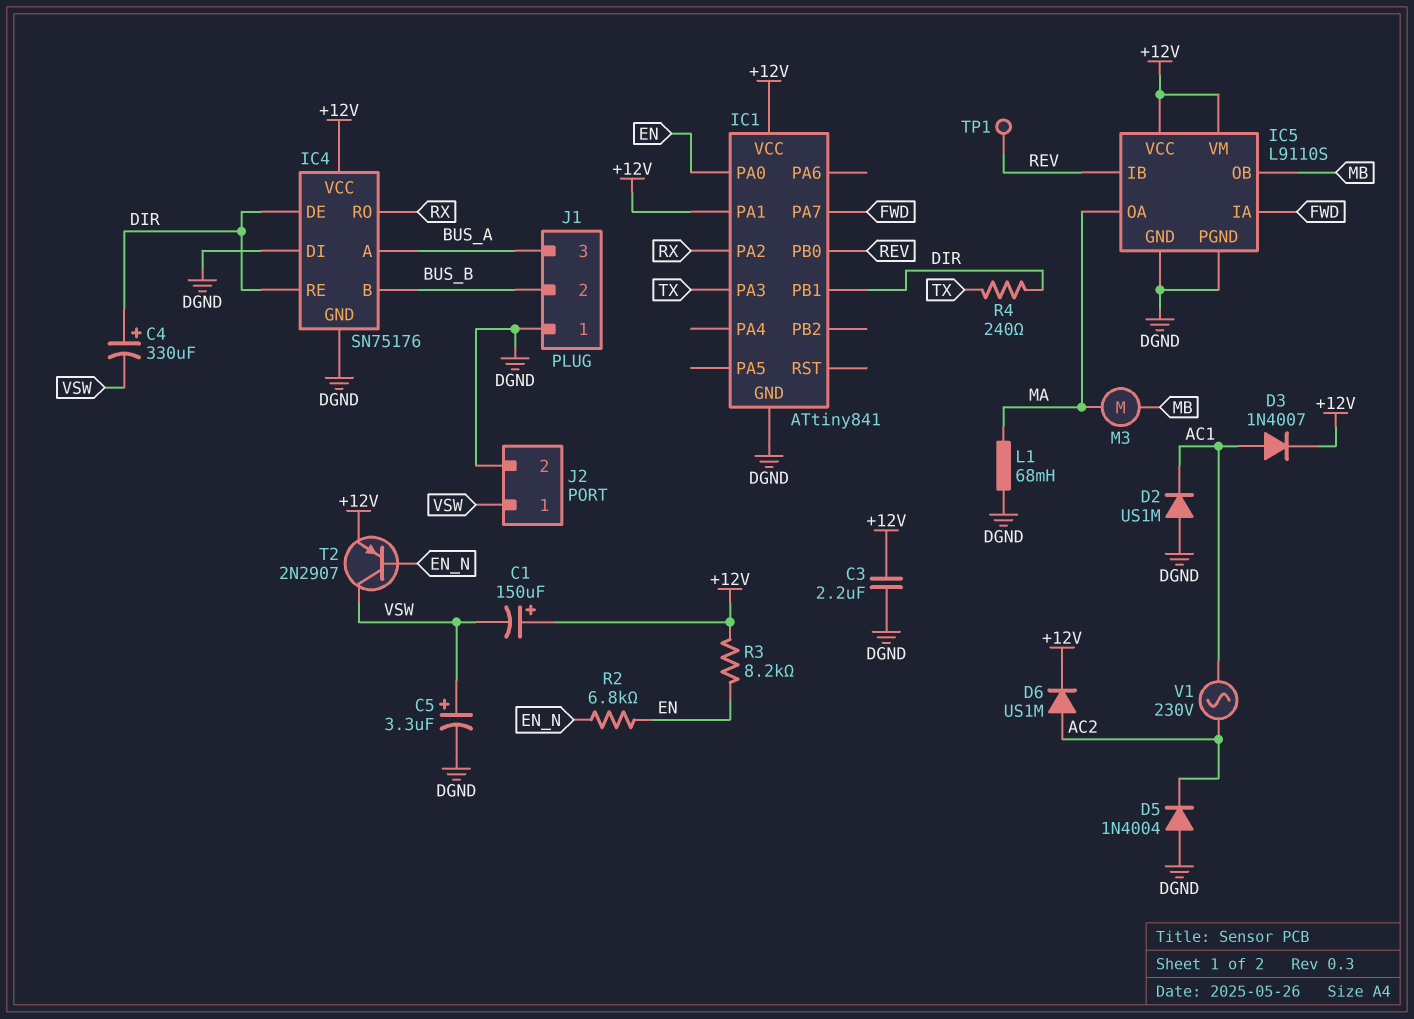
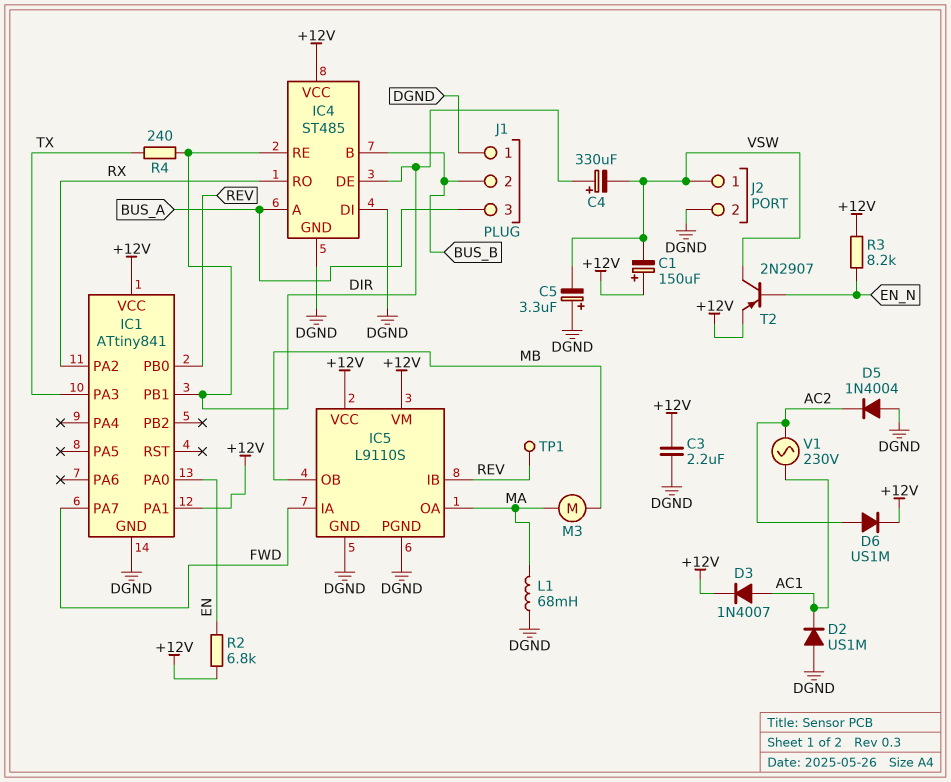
C5: 3.3uF (plus VSW, minus DGND) -> 3.3uF (plus DGND, minus VSW)
IC4: SN75176 -> ST485
R2: 6.8k (EN, EN_N) -> 6.8k (+12V, EN)
R3: 8.2k (+12V, EN) -> 8.2k (+12V, EN_N)

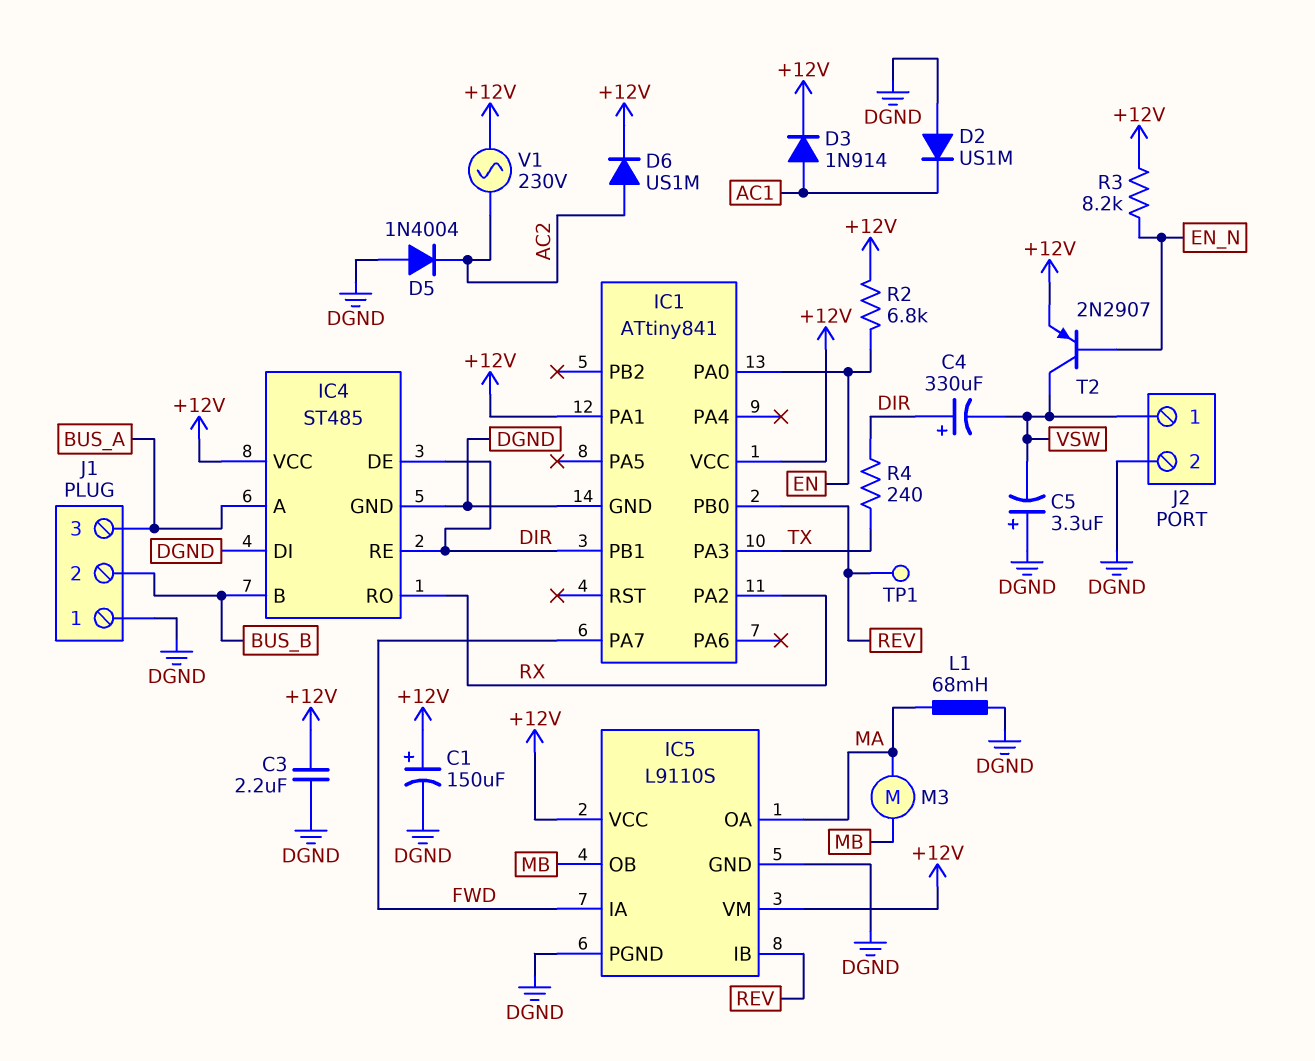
C1: 150uF (plus +12V, minus VSW) -> 150uF (plus +12V, minus DGND)
D3: diode 1N4007 (A AC1, K +12V) -> diode 1N914 (A AC1, K +12V)
V1: AC 230V (AC1, AC2) -> AC 230V (+12V, AC2)

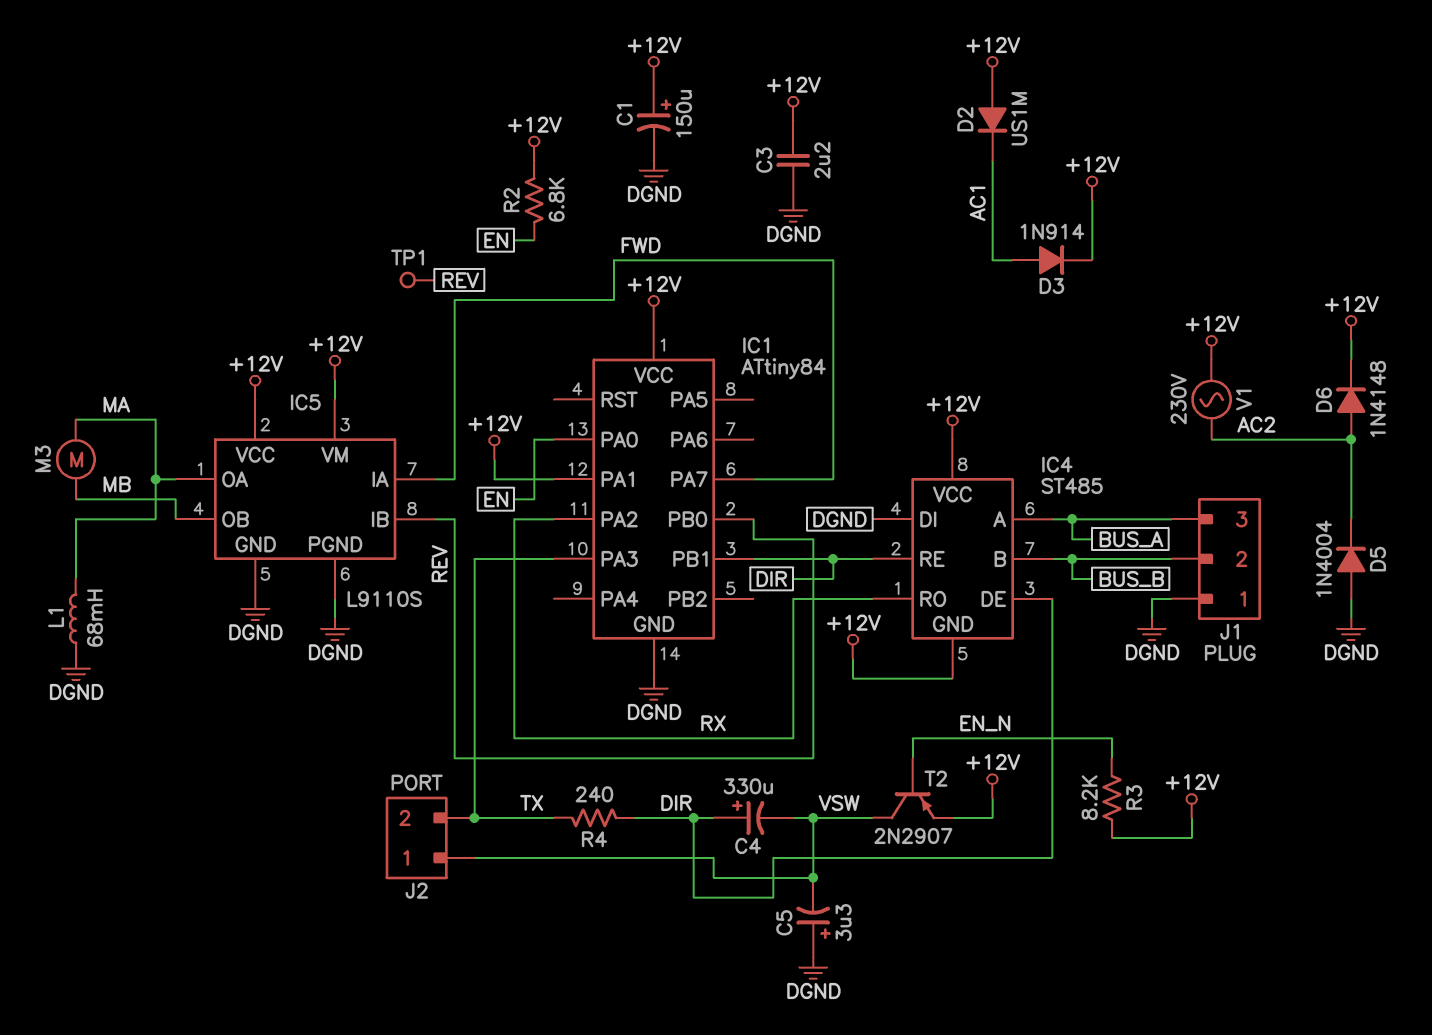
D2: diode US1M (A DGND, K AC1) -> diode US1M (A +12V, K AC1)
D6: diode US1M (A AC2, K +12V) -> diode 1N4148 (A AC2, K +12V)
IC1: ATtiny841 -> ATtiny84
IC4 pin GND: DGND -> +12V
J2 pin 2: DGND -> TX

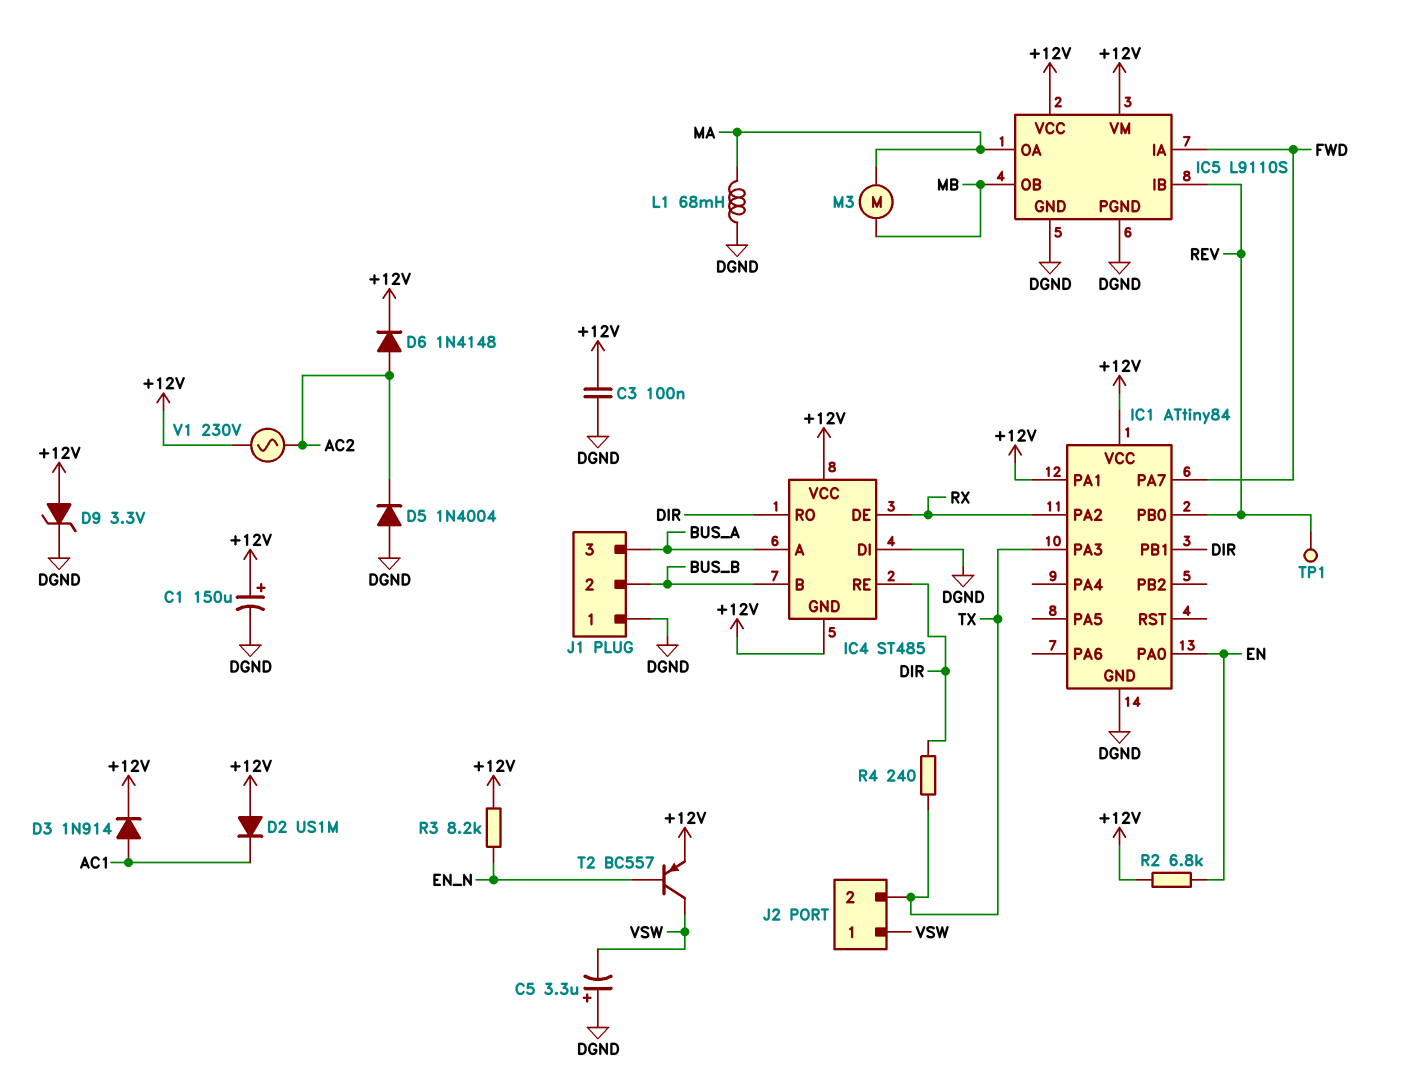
C3: 2.2uF (+12V, DGND) -> 100nF (+12V, DGND)
C4: 330uF (plus DIR, minus VSW) -> none
D9: none -> zener 3.3V (A +12V, K DGND)
IC4 pin DE: DIR -> RX
IC4 pin RO: RX -> DIR
T2: PNP 2N2907 (B EN_N, C VSW, E +12V) -> PNP BC557 (B EN_N, C VSW, E +12V)

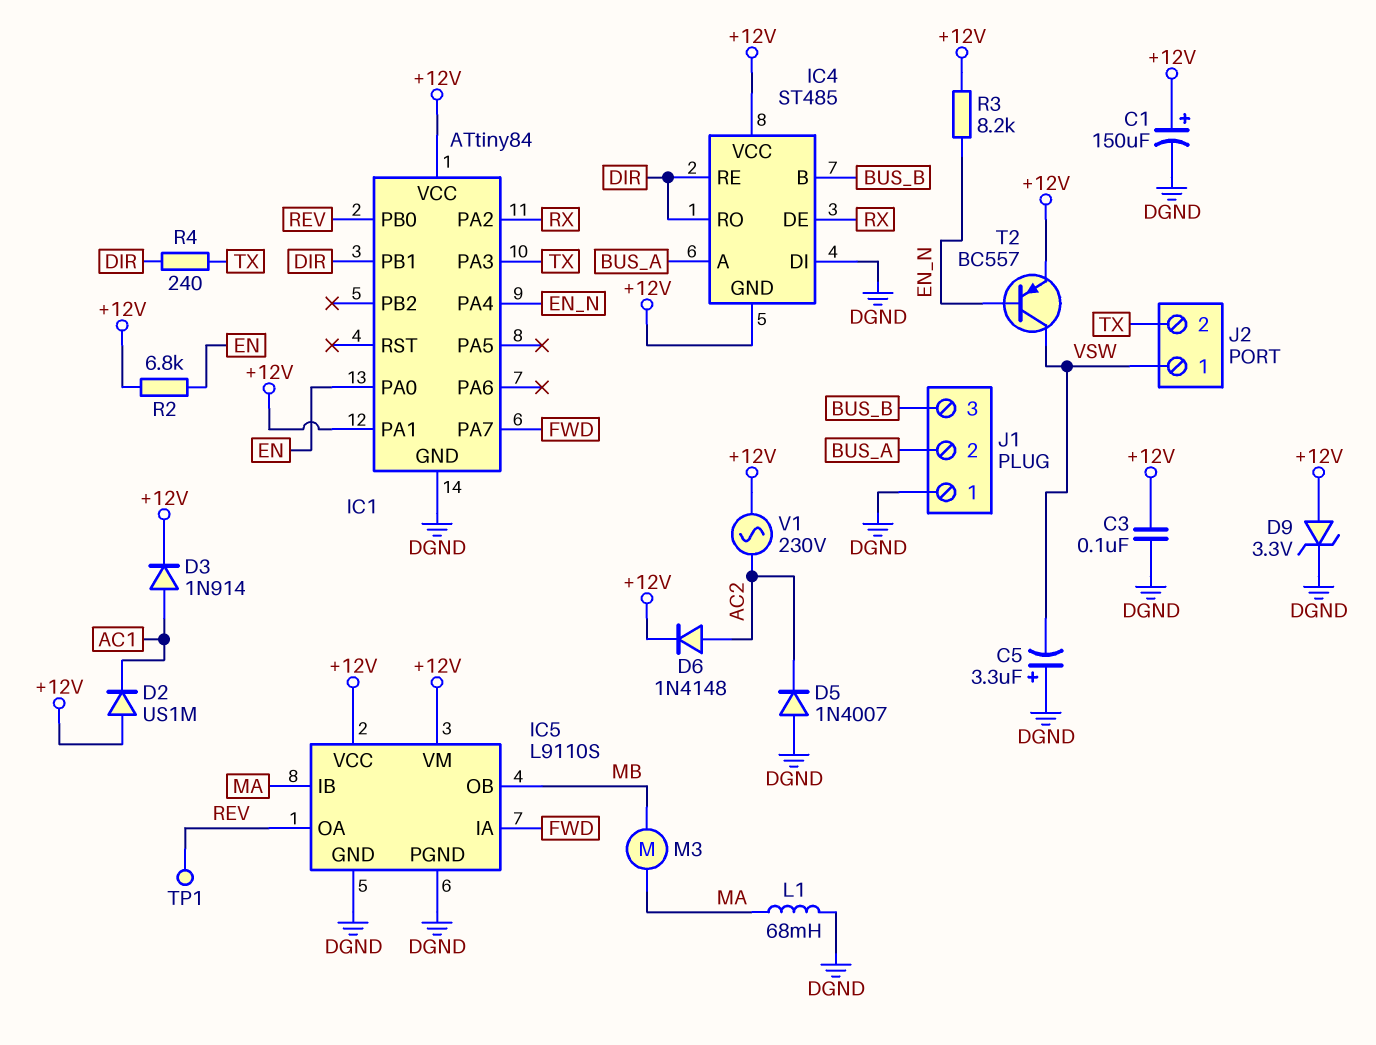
D5: diode 1N4004 (A DGND, K AC2) -> diode 1N4007 (A DGND, K AC2)
IC1 pin PA4: none -> EN_N
IC5 pin IB: REV -> MA
IC5 pin OA: MA -> REV
J1 pin 2: BUS_B -> BUS_A
J1 pin 3: BUS_A -> BUS_B

